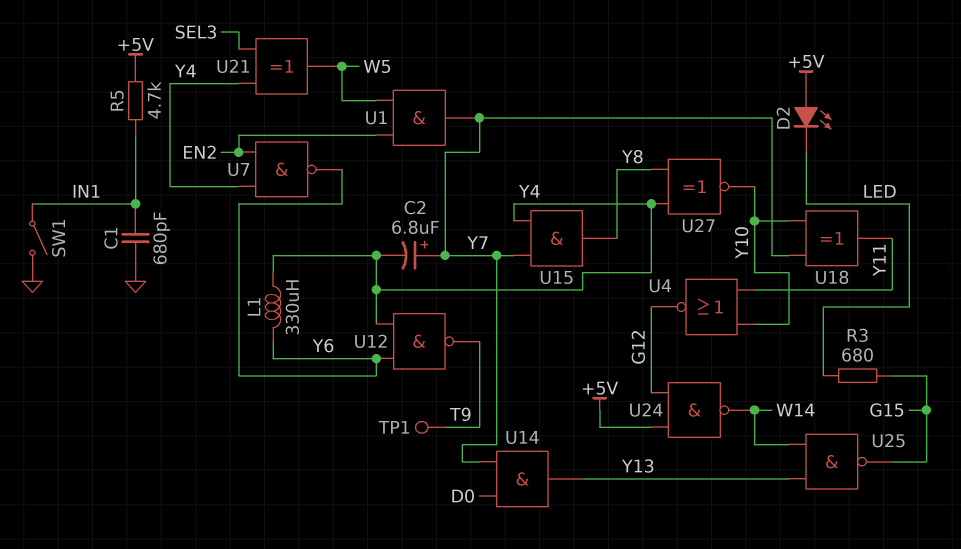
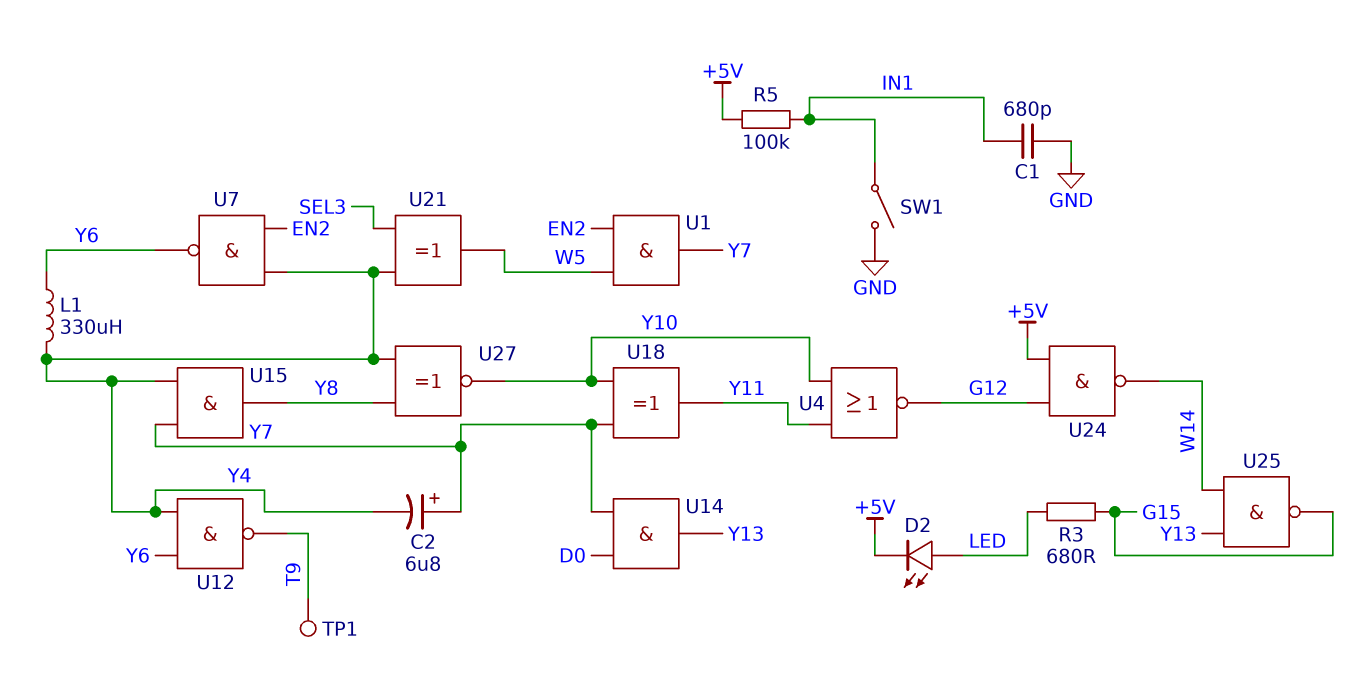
D2: LED (A +5V, K LED) -> LED (A LED, K +5V)
R5: 4.7k (+5V, IN1) -> 100k (+5V, IN1)

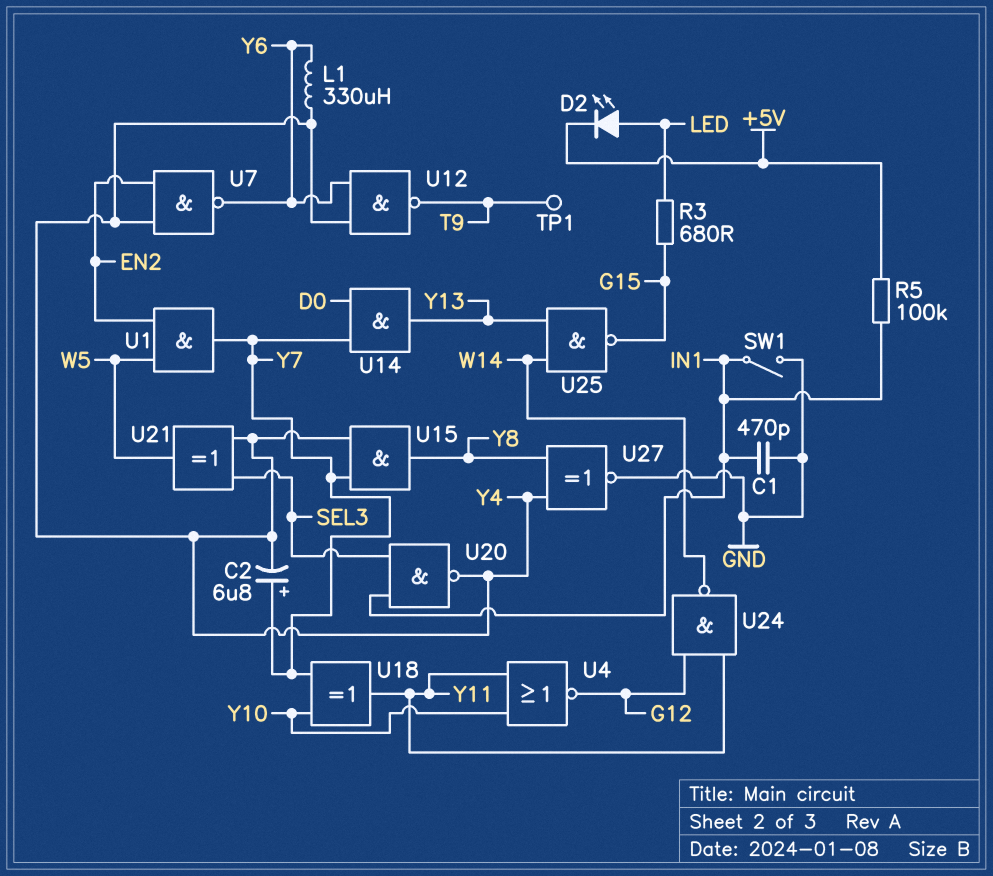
C1: 680pF (GND, IN1) -> 470pF (GND, IN1)
U20: none -> NAND (in IN1, in SEL3, out Y4)
U24: NAND (in +5V, in G12, out W14) -> NAND (in G12, in Y11, out W14)
U27: XNOR (in Y4, in Y8, out Y10) -> XNOR (in Y4, in Y8, out GND)

